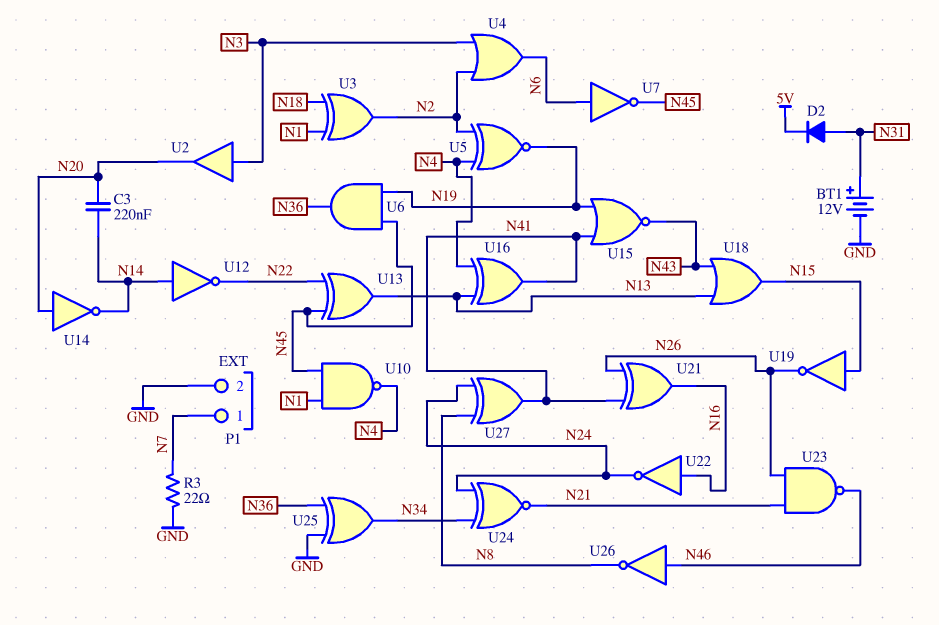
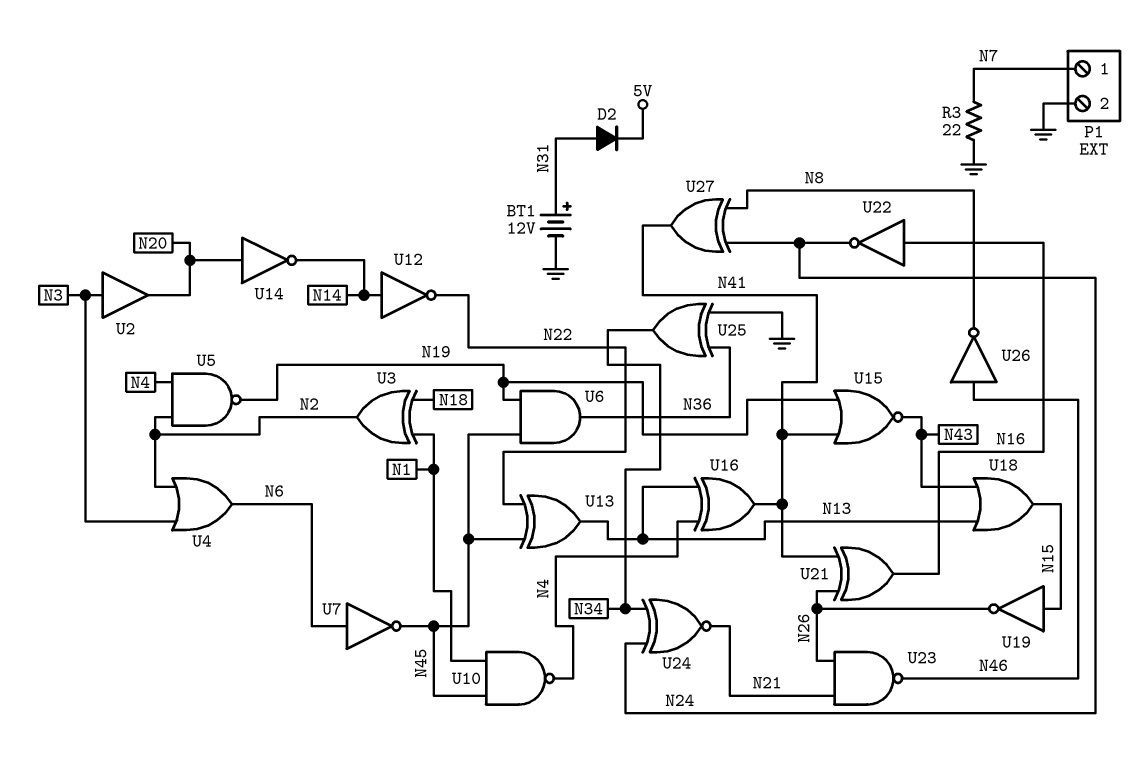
C3: 220nF (N14, N20) -> none
U5: XNOR (in N2, in N4, out N19) -> NAND (in N2, in N4, out N19)

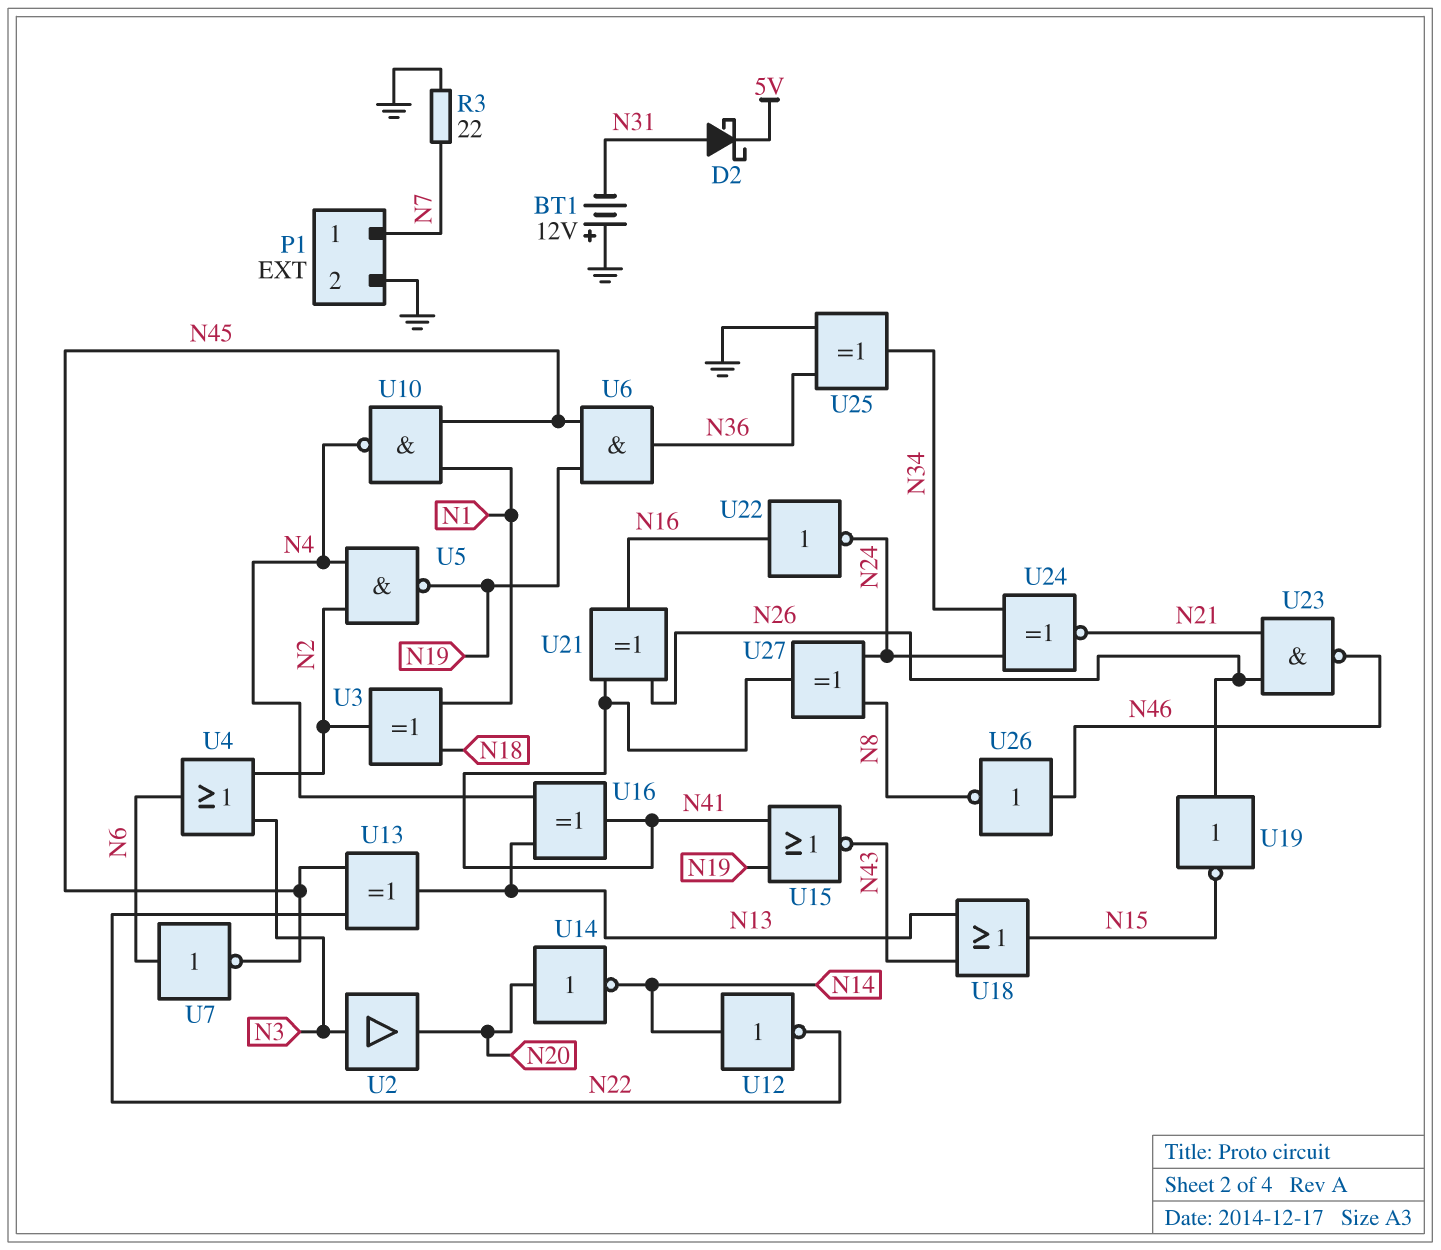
BT1: 12V (plus N31, minus GND) -> 12V (plus GND, minus N31)
D2: diode (A N31, K 5V) -> schottky (A N31, K 5V)
U19: NOT (in N15, out N26) -> NOT (in N26, out N15)

